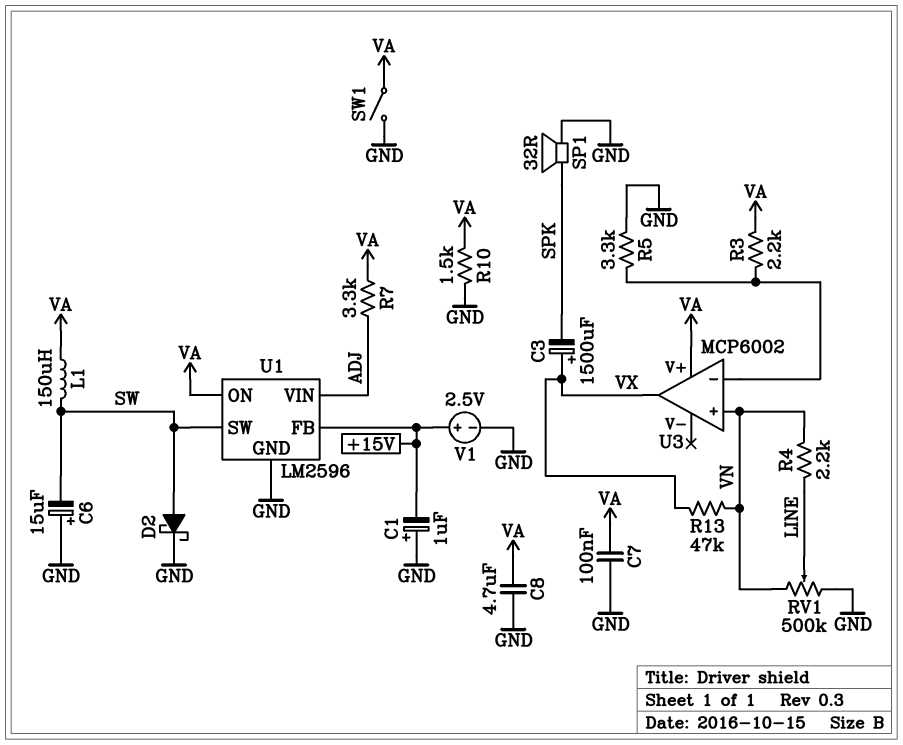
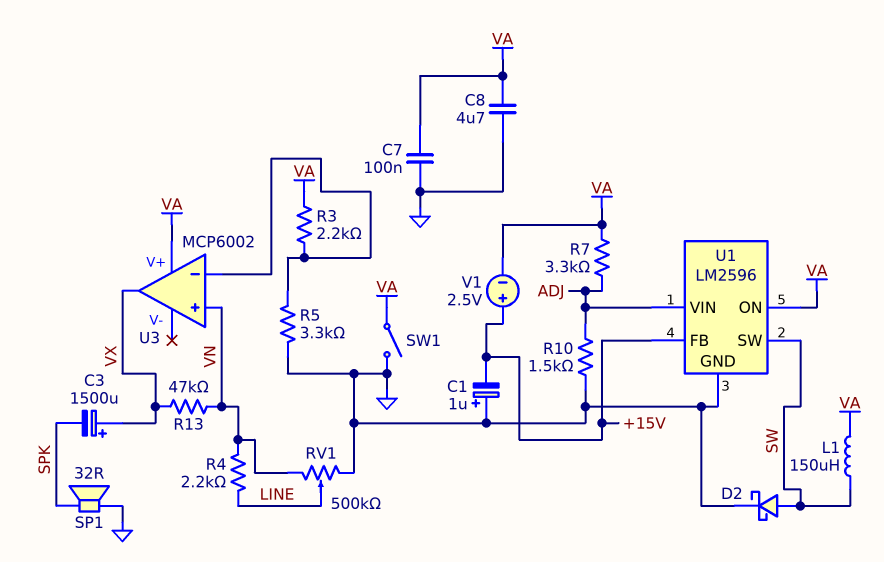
C6: 15uF (plus GND, minus SW) -> none
R10: 1.5k (GND, VA) -> 1.5k (ADJ, GND)
V1: 2.5V (plus +15V, minus GND) -> 2.5V (plus +15V, minus VA)

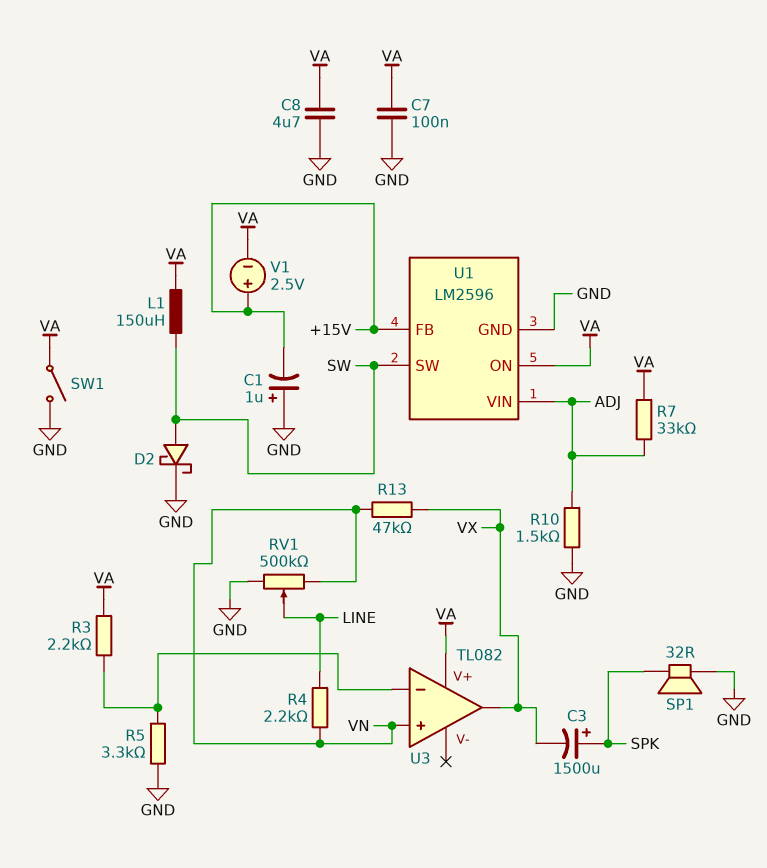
C3: 1500uF (plus VX, minus SPK) -> 1500uF (plus SPK, minus VX)
R7: 3.3k (ADJ, VA) -> 33k (ADJ, VA)
U3: MCP6002 -> TL082

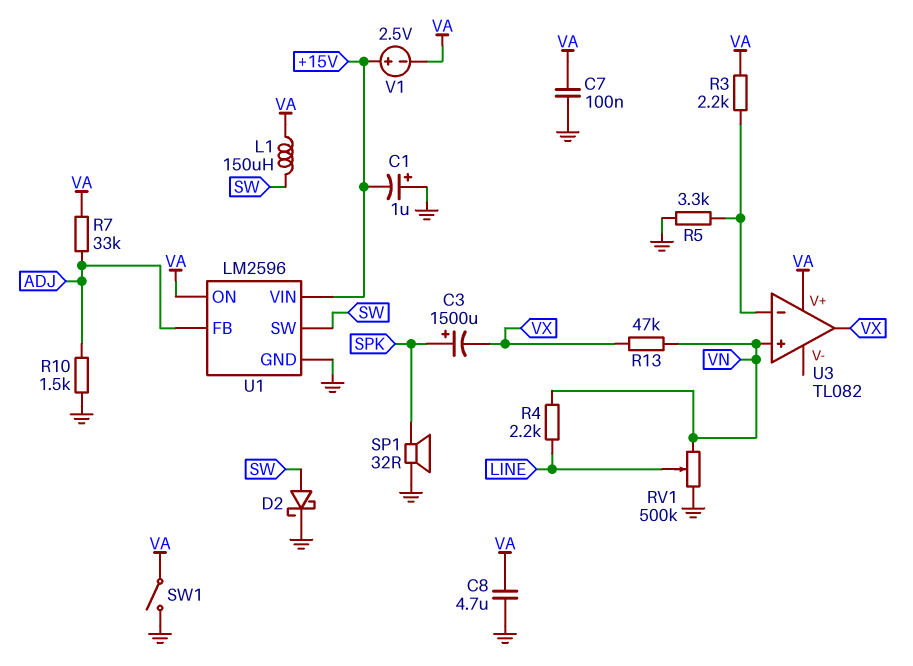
U1 pin FB: +15V -> ADJ
U1 pin VIN: ADJ -> +15V

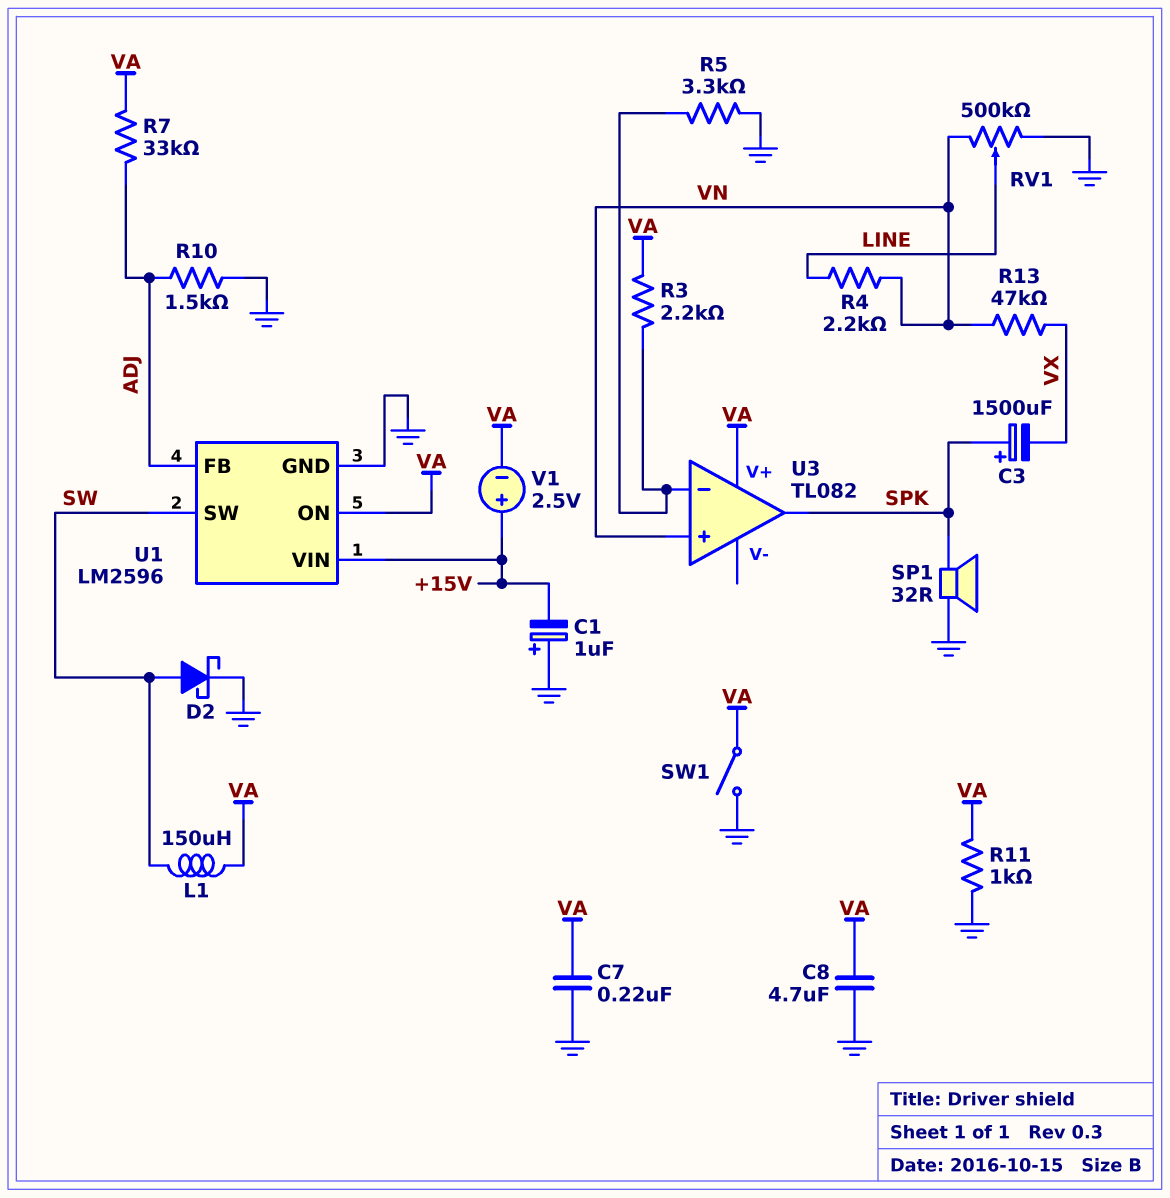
C7: 100nF (GND, VA) -> 220nF (GND, VA)
R11: none -> 1k (GND, VA)
U3 pin out: VX -> SPK

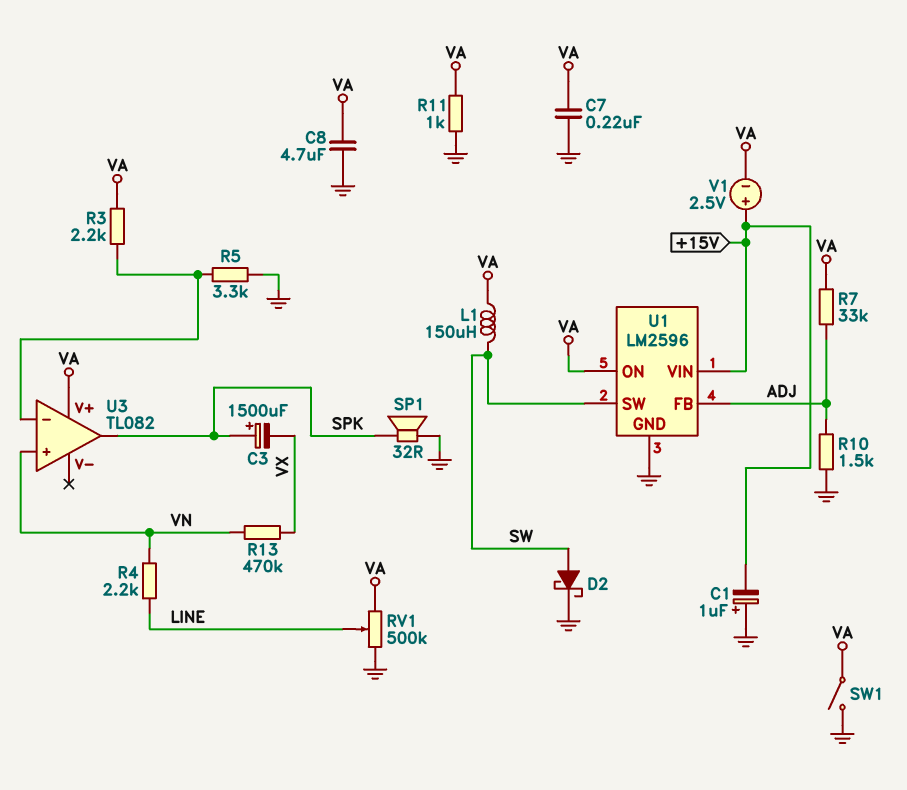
R13: 47k (VN, VX) -> 470k (VN, VX)
RV1: 500k (GND, VN, wiper LINE) -> 500k (GND, VA, wiper LINE)

